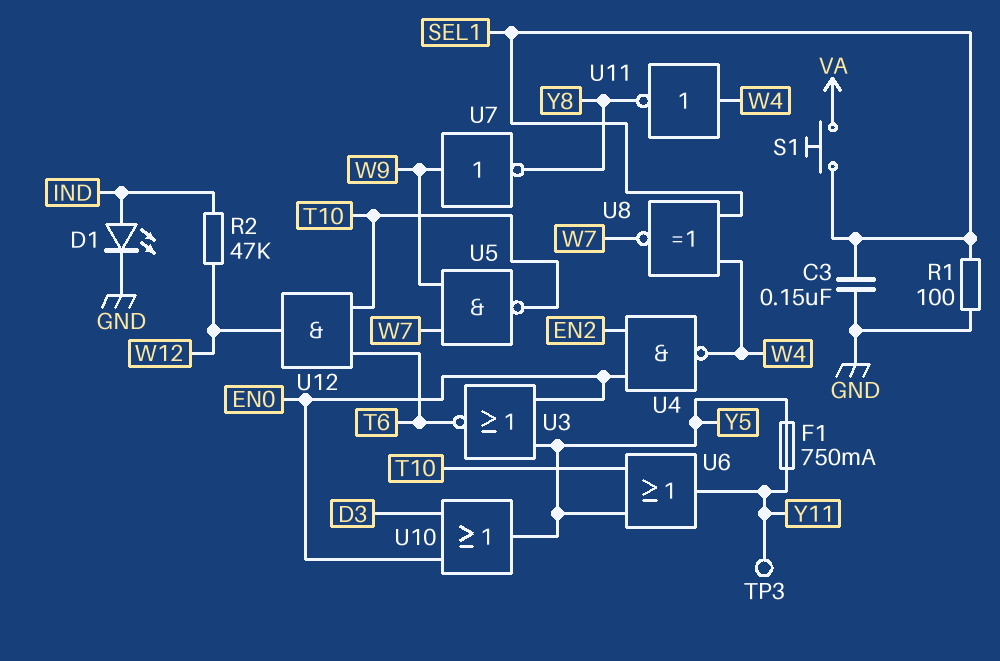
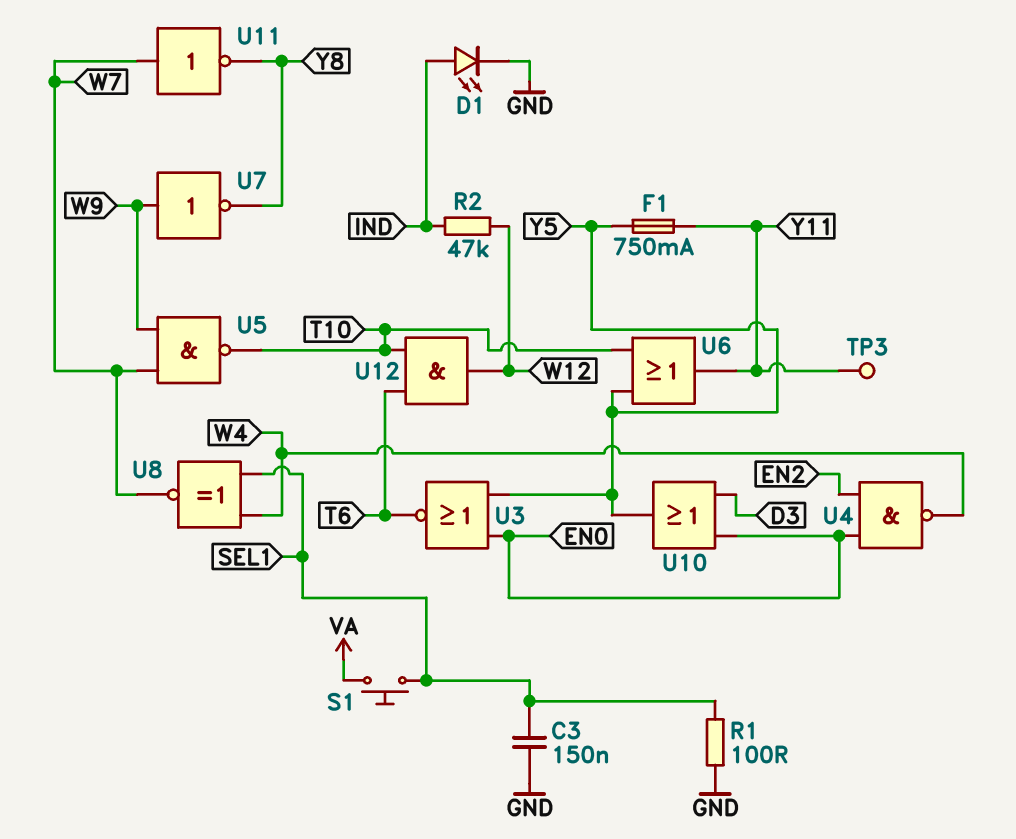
U11: NOT (in W4, out Y8) -> NOT (in W7, out Y8)

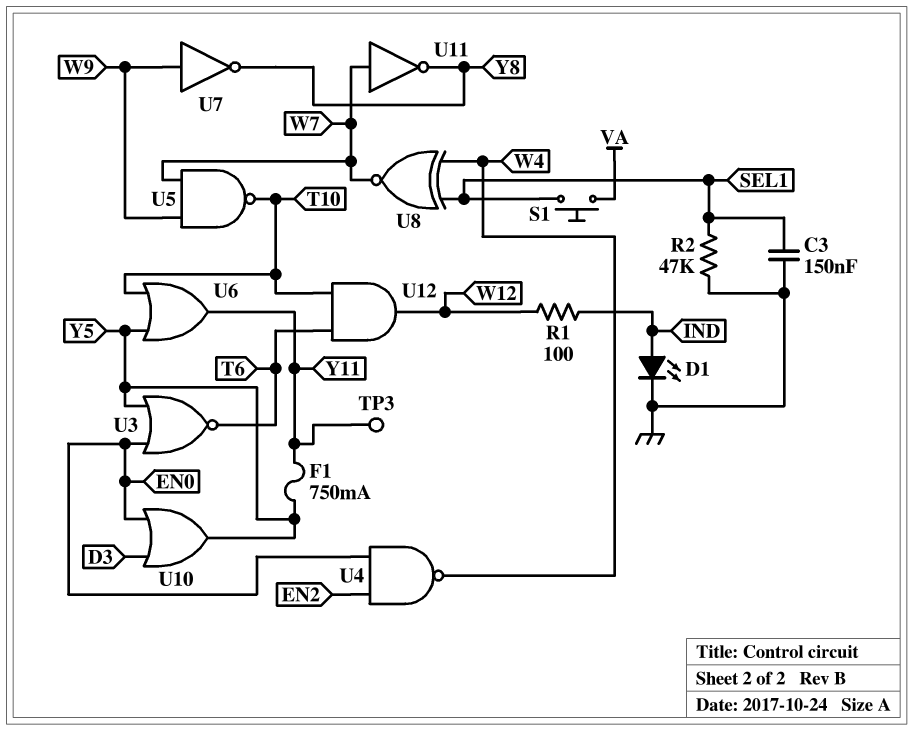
R1: 100 (GND, SEL1) -> 100 (IND, W12)
R2: 47k (IND, W12) -> 47k (GND, SEL1)

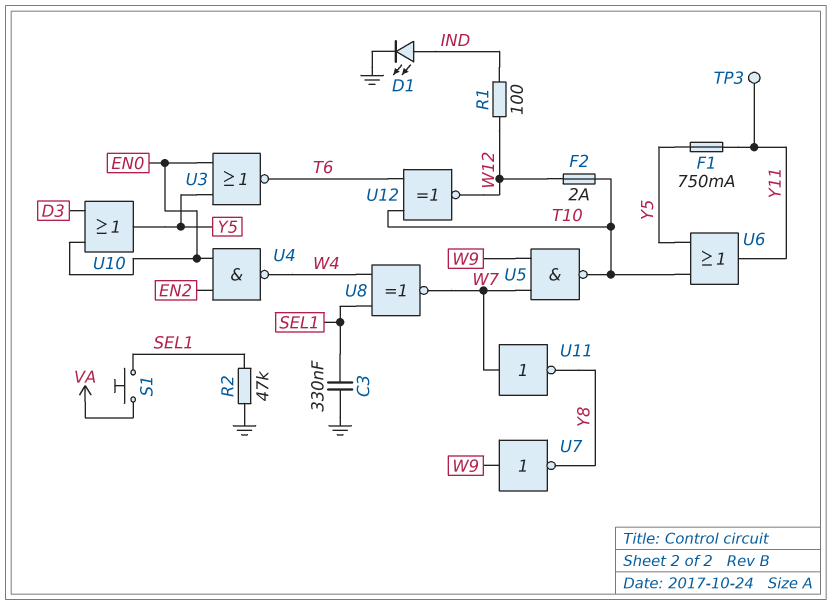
C3: 150nF (GND, SEL1) -> 330nF (GND, SEL1)
F2: none -> 2A (T10, W12)
U12: AND (in T6, in T10, out W12) -> XNOR (in T6, in T10, out W12)

